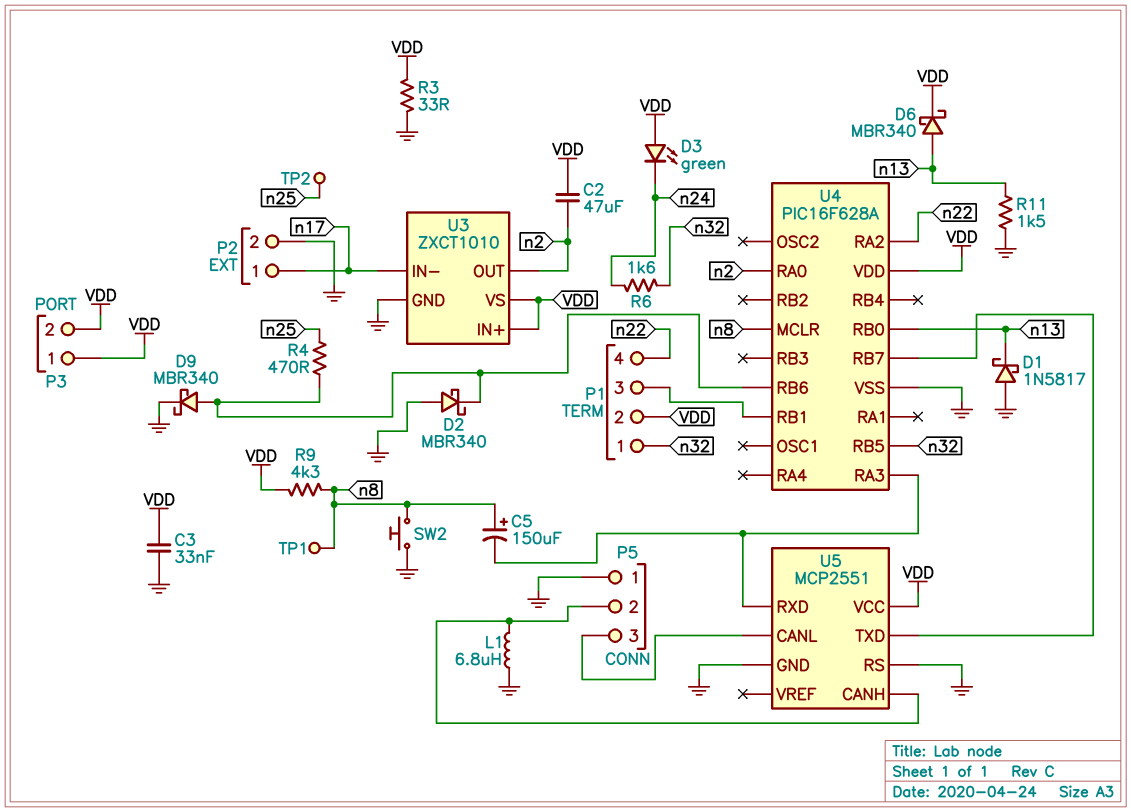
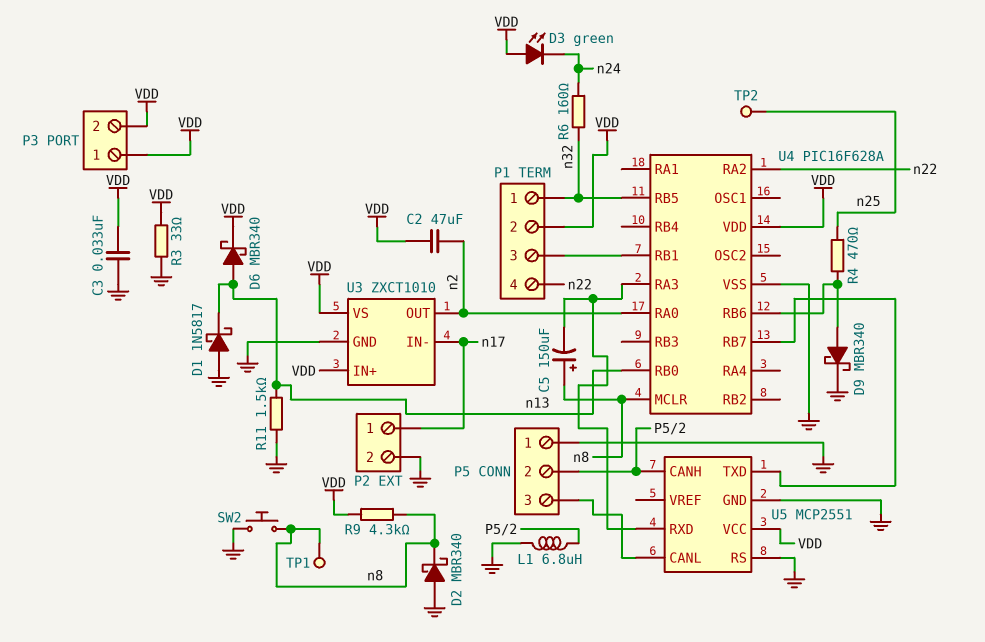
D2: schottky MBR340 (A GND, K U4/RB6) -> schottky MBR340 (A GND, K n8)
R6: 1.6k (n24, n32) -> 160 (n24, n32)

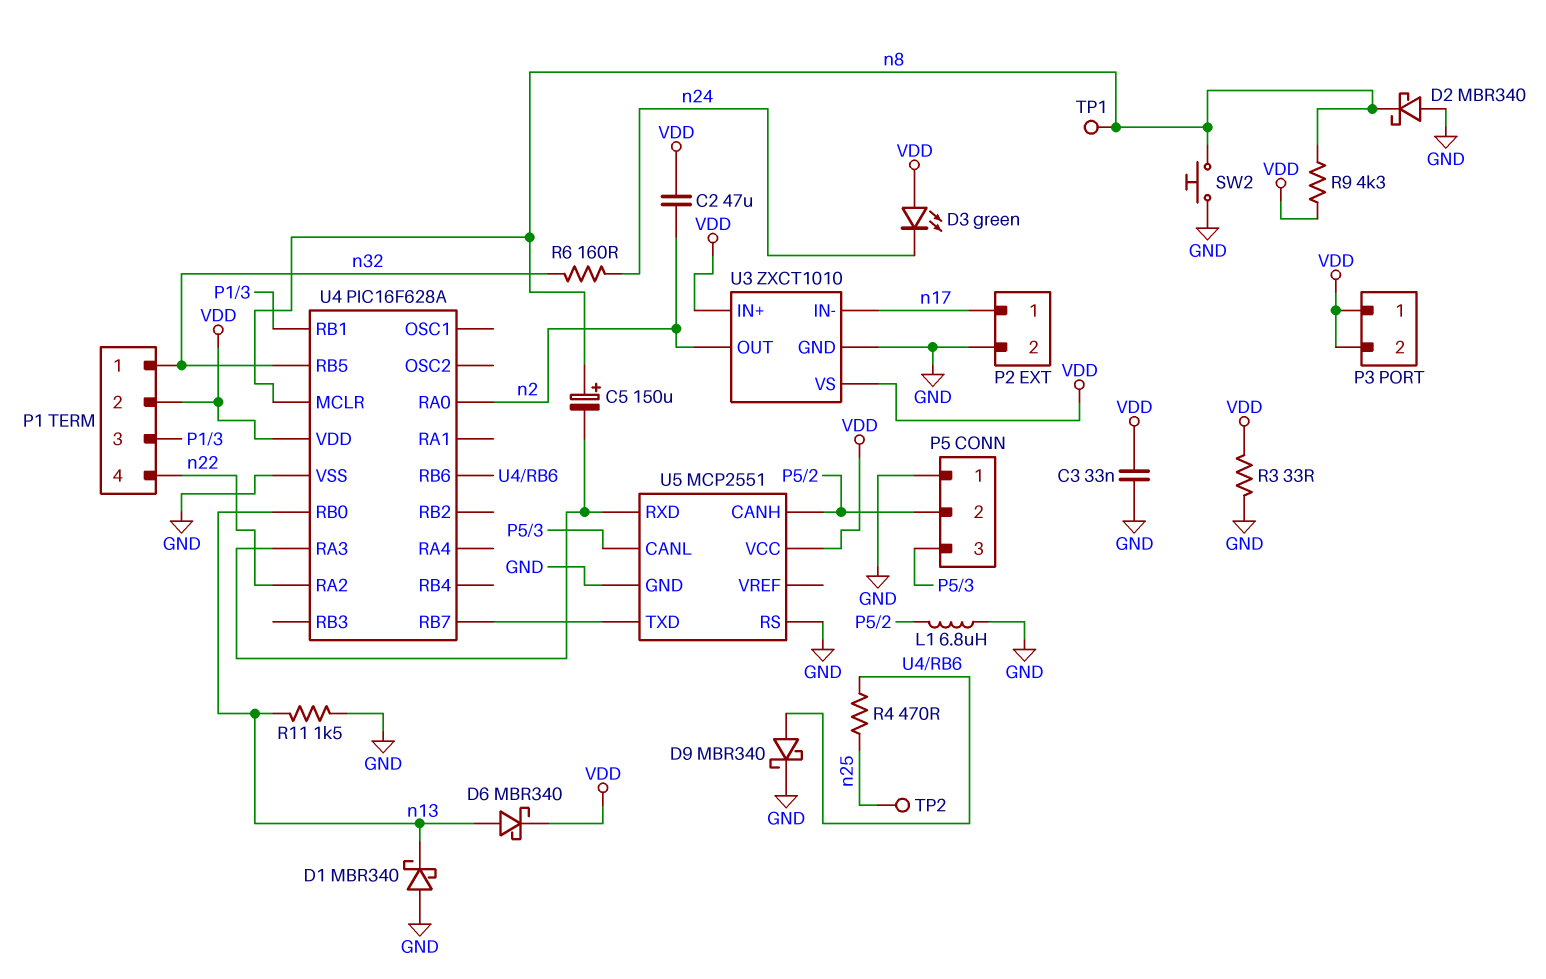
D1: schottky 1N5817 (A GND, K n13) -> schottky MBR340 (A GND, K n13)

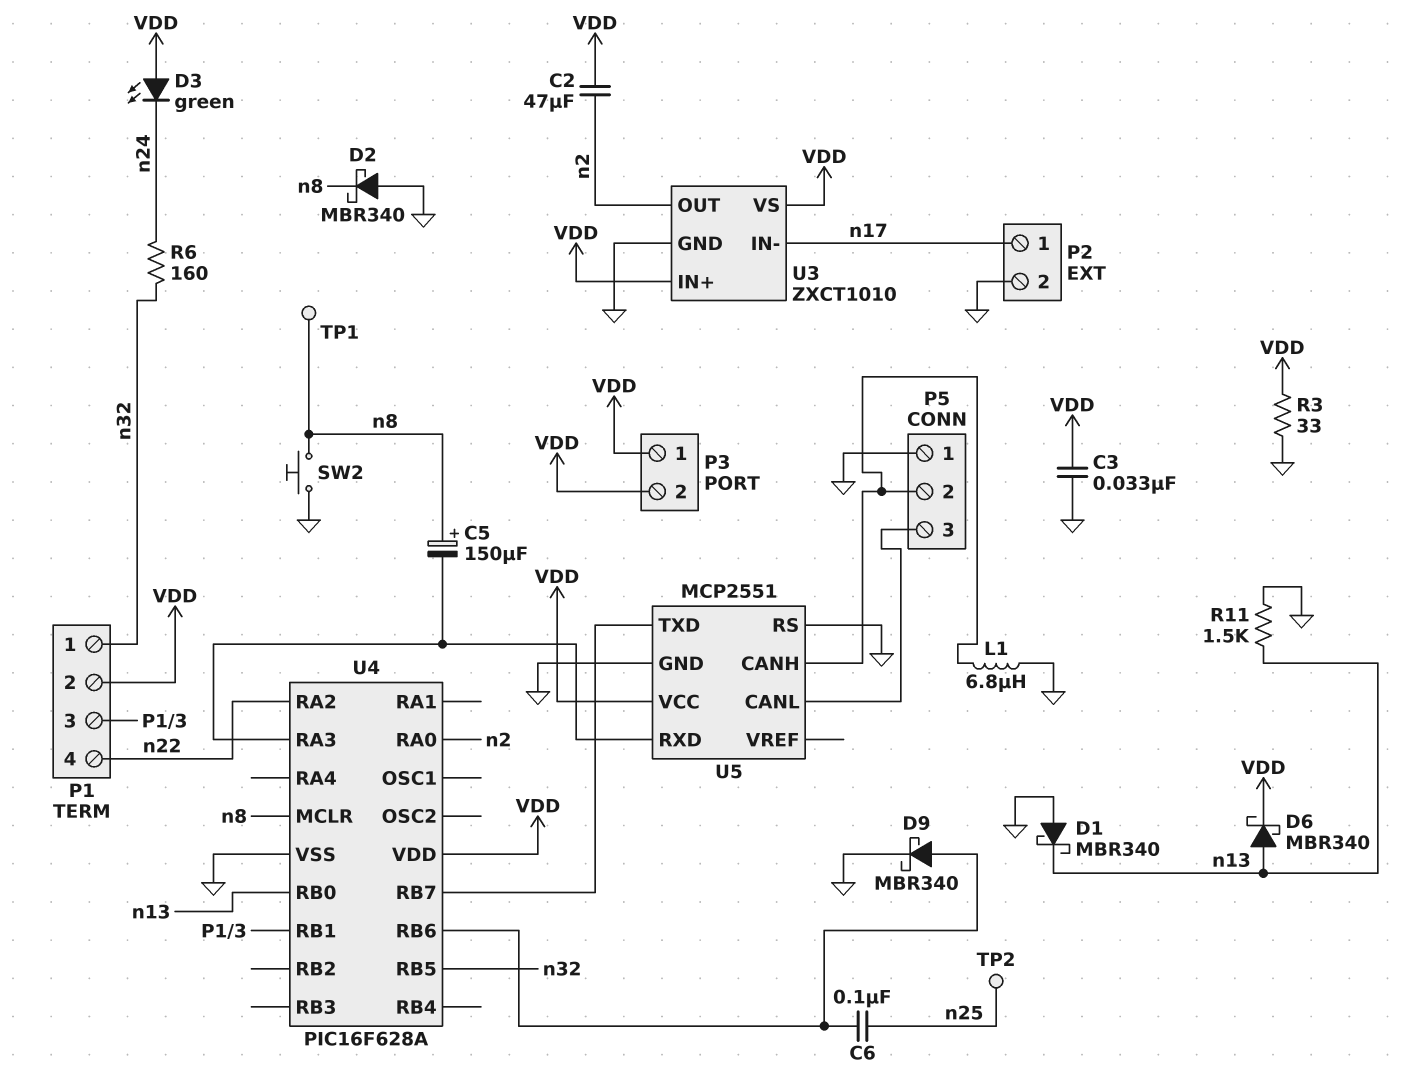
C6: none -> 100nF (U4/RB6, n25)
R4: 470 (U4/RB6, n25) -> none
R9: 4.3k (VDD, n8) -> none

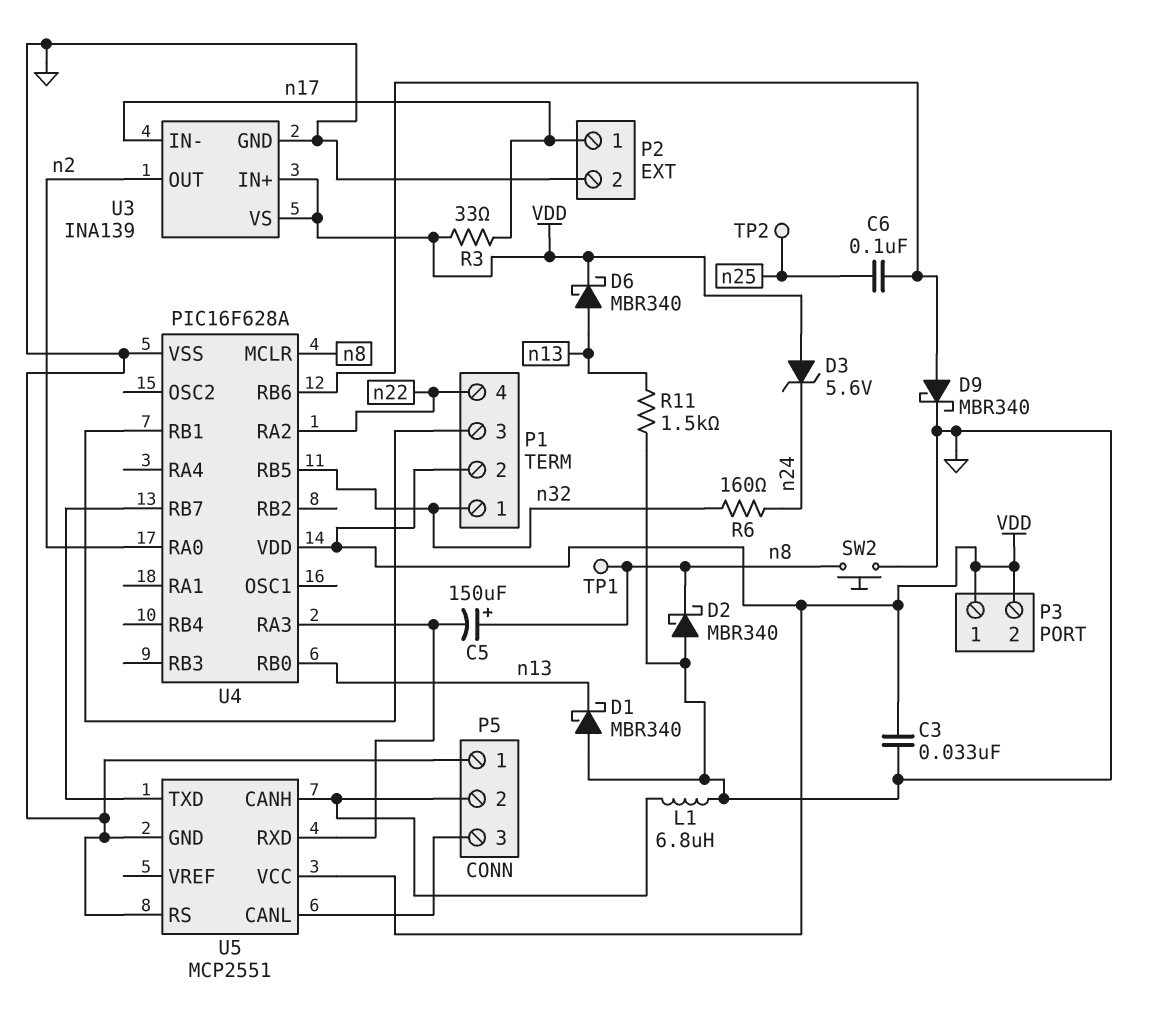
C2: 47uF (VDD, n2) -> none
D3: LED green (A VDD, K n24) -> zener 5.6V (A VDD, K n24)
R3: 33 (GND, VDD) -> 33 (VDD, n17)
U3: ZXCT1010 -> INA139

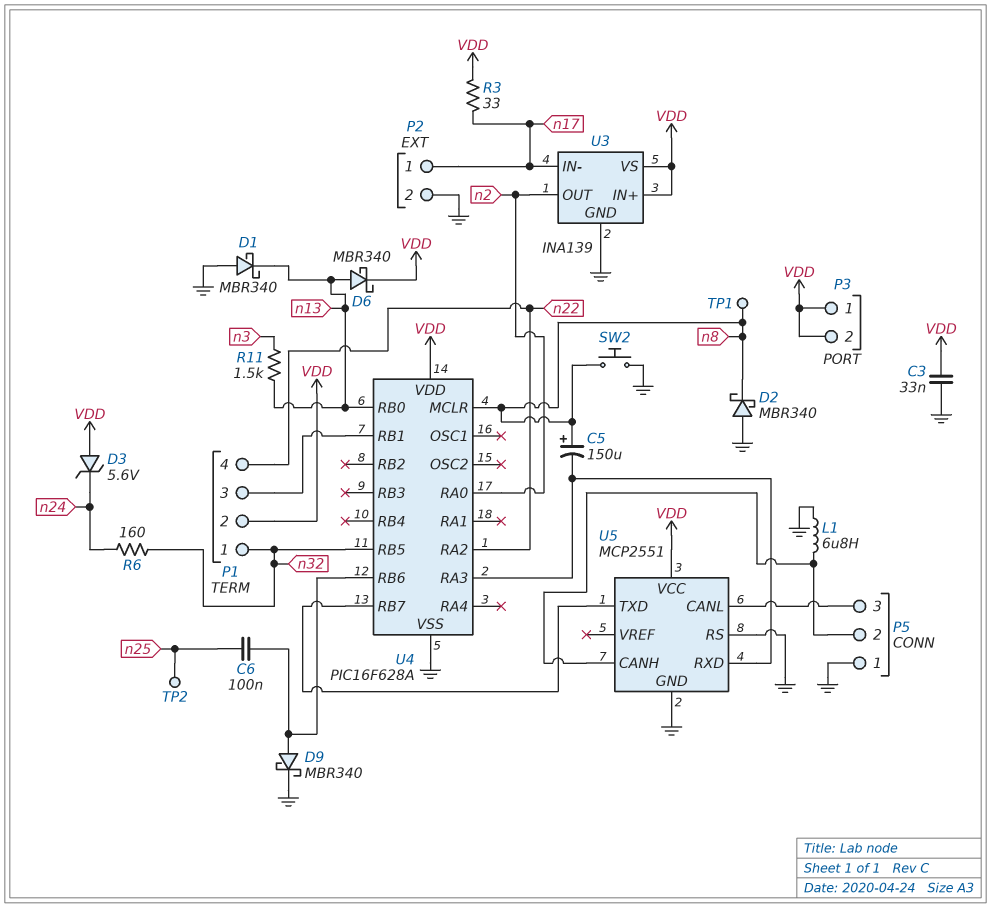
R11: 1.5k (GND, n13) -> 1.5k (n3, n13)

